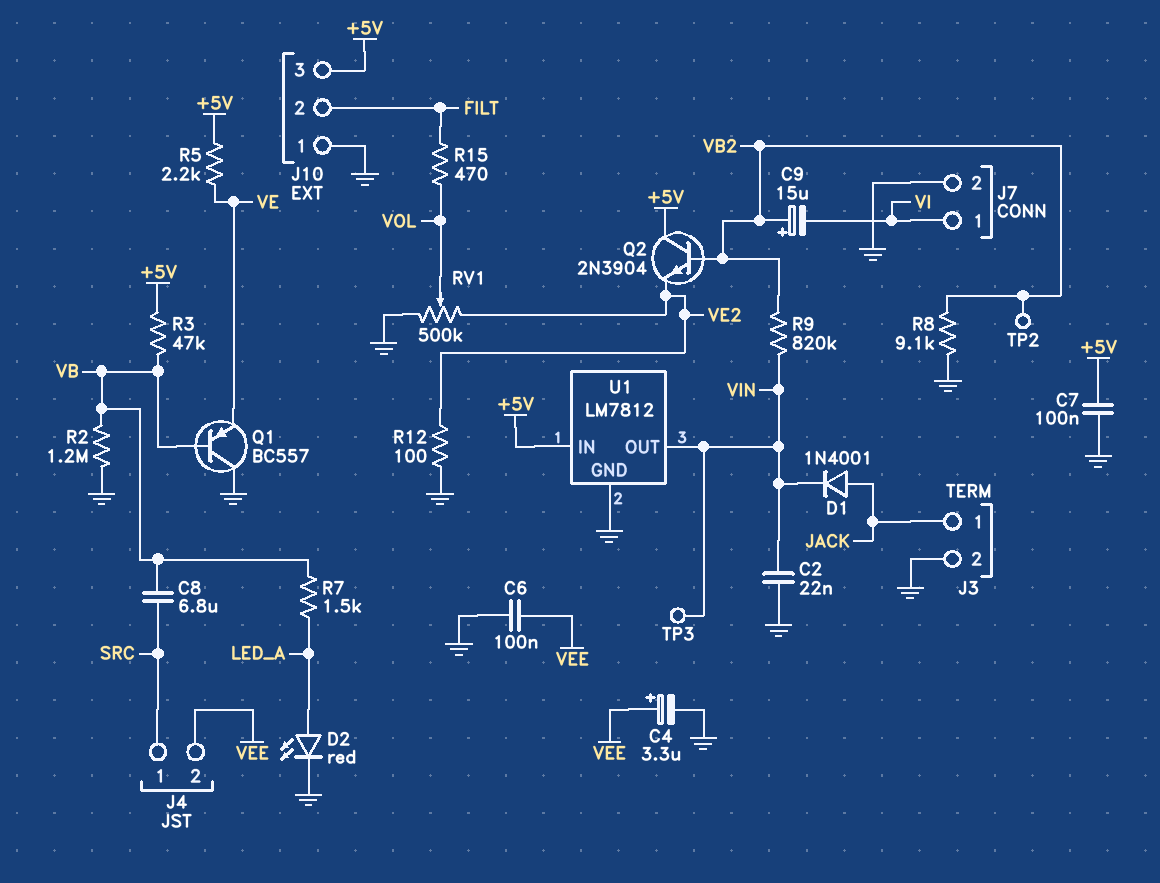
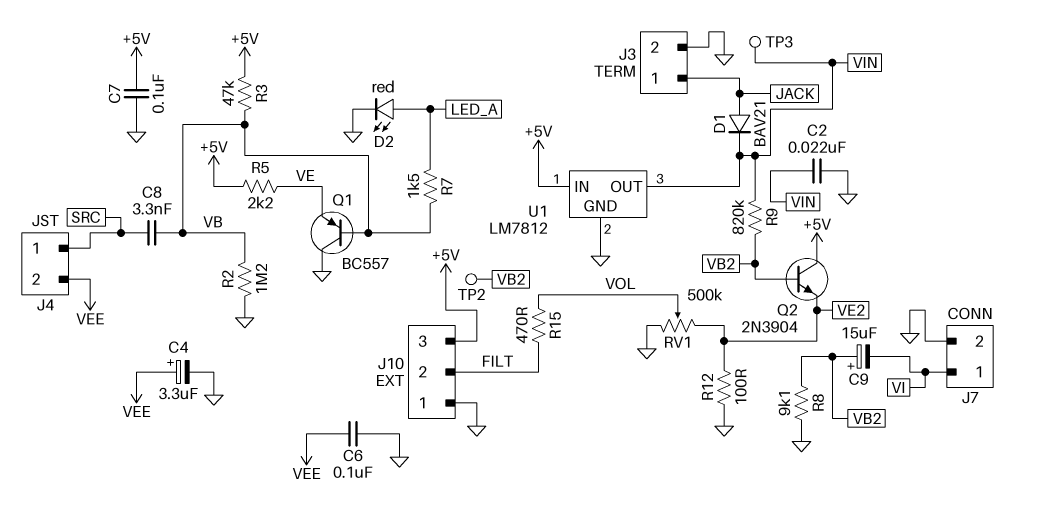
C8: 6.8uF (SRC, VB) -> 3.3nF (SRC, VB)
D1: diode 1N4001 (A JACK, K VIN) -> diode BAV21 (A JACK, K VIN)

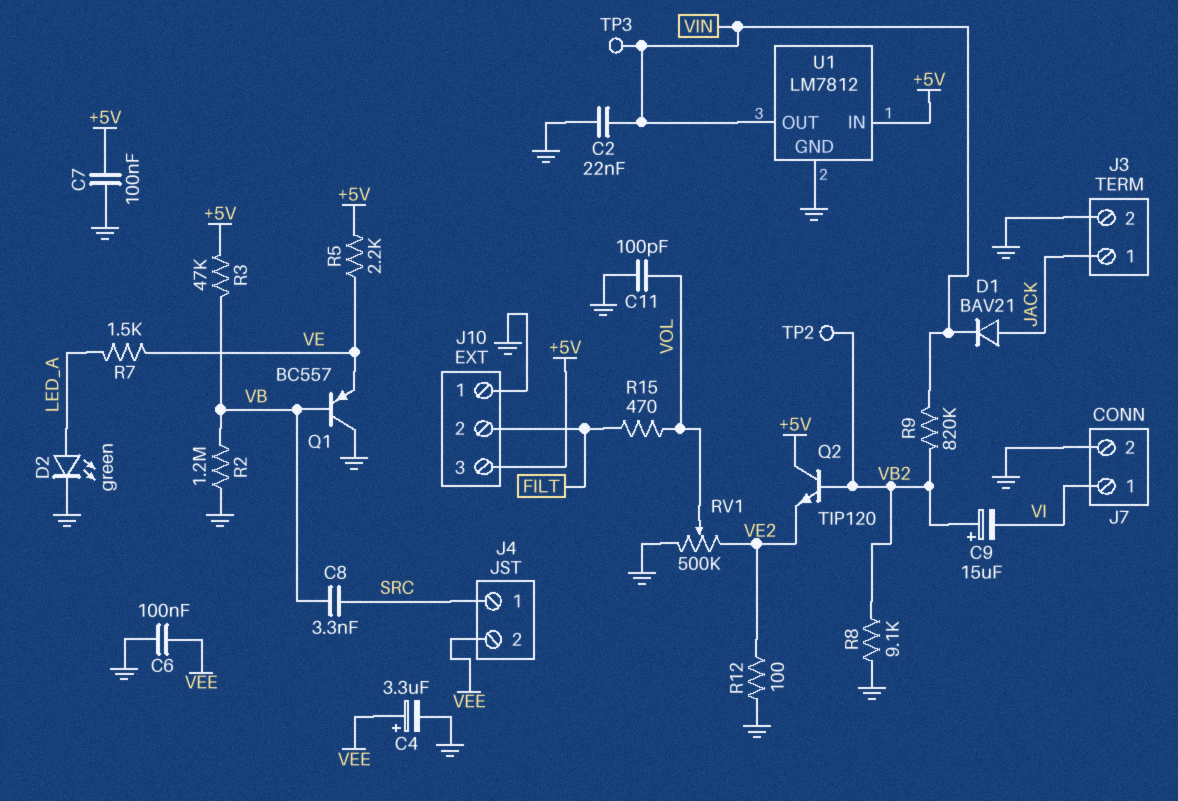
C11: none -> 100pF (GND, VOL)
D2: LED red (A LED_A, K GND) -> LED green (A LED_A, K GND)
Q2: NPN 2N3904 (B VB2, C +5V, E VE2) -> NPN TIP120 (B VB2, C +5V, E VE2)
R7: 1.5k (LED_A, VB) -> 1.5k (LED_A, VE)

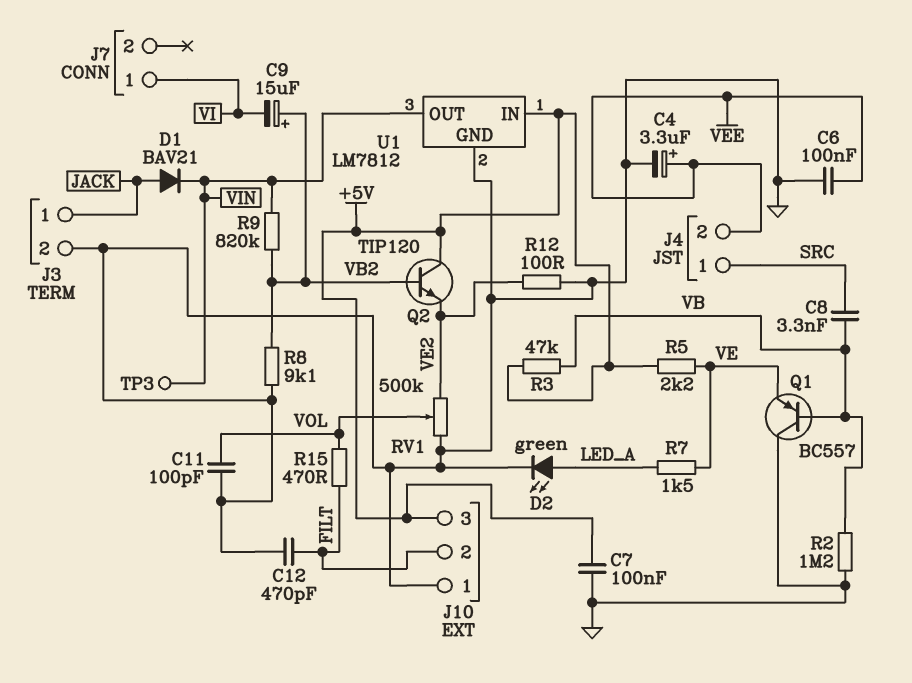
C2: 22nF (GND, VIN) -> none
C12: none -> 470pF (FILT, GND)
J7 pin 2: GND -> none
TP2: test point (VB2) -> none

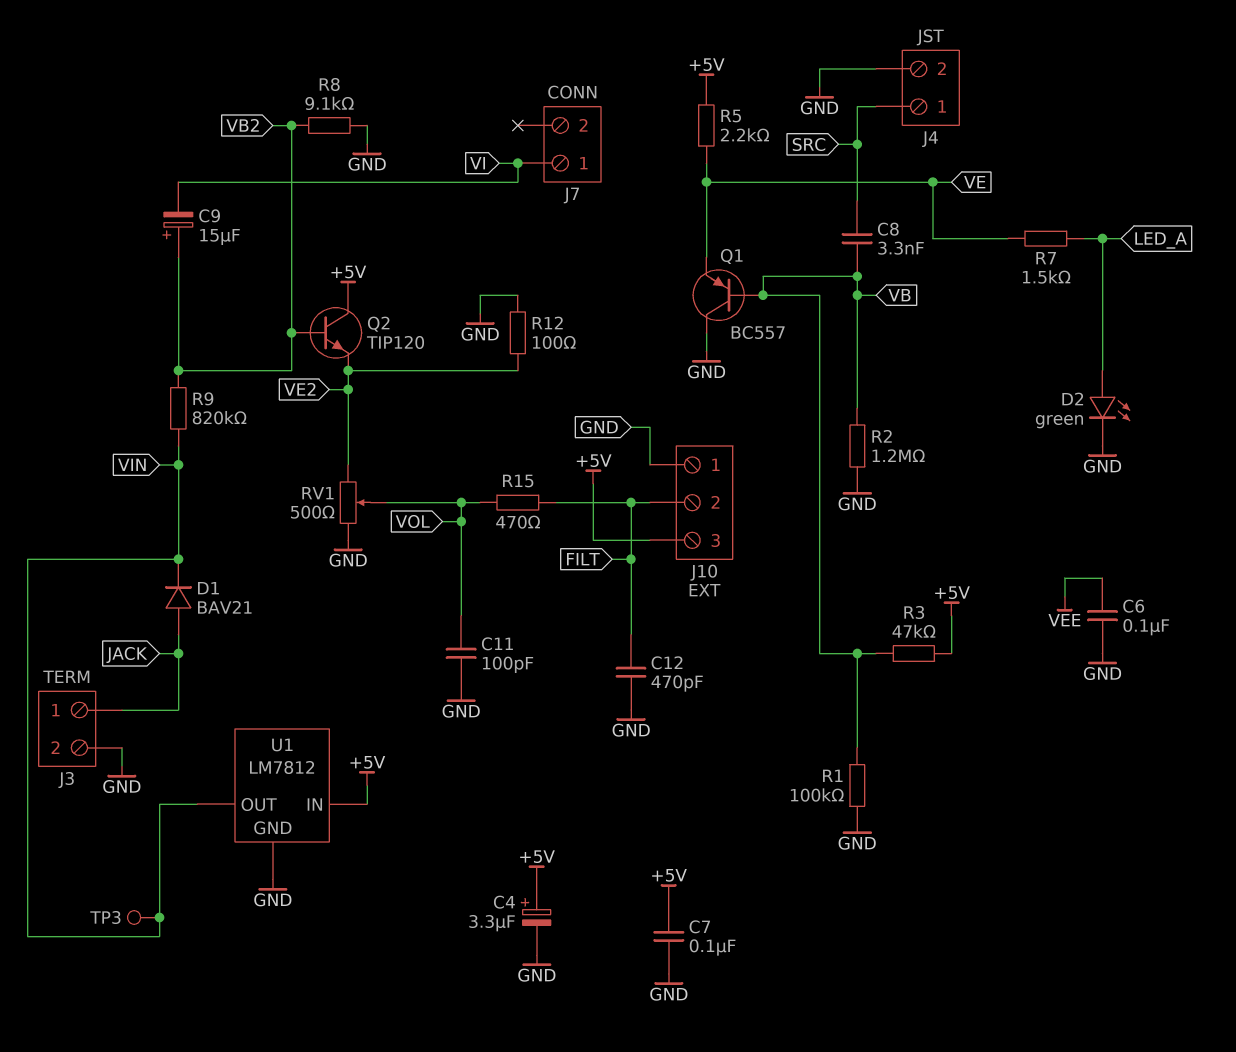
C4: 3.3uF (plus VEE, minus GND) -> 3.3uF (plus +5V, minus GND)
J4 pin 2: VEE -> GND
R1: none -> 100k (GND, VB)
RV1: 500k (GND, VE2, wiper VOL) -> 500 (GND, VE2, wiper VOL)

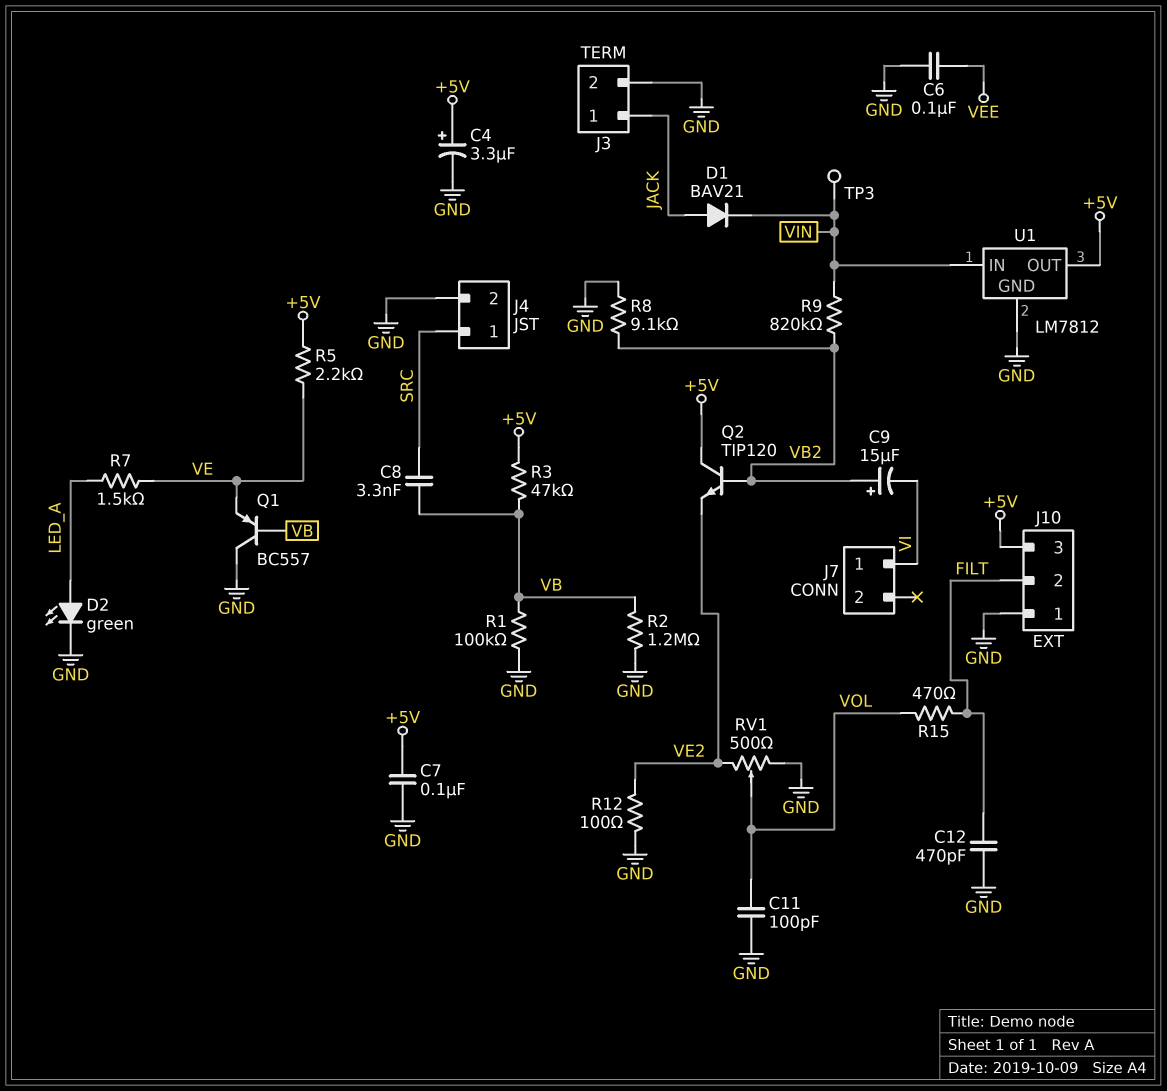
U1 pin IN: +5V -> VIN
U1 pin OUT: VIN -> +5V

